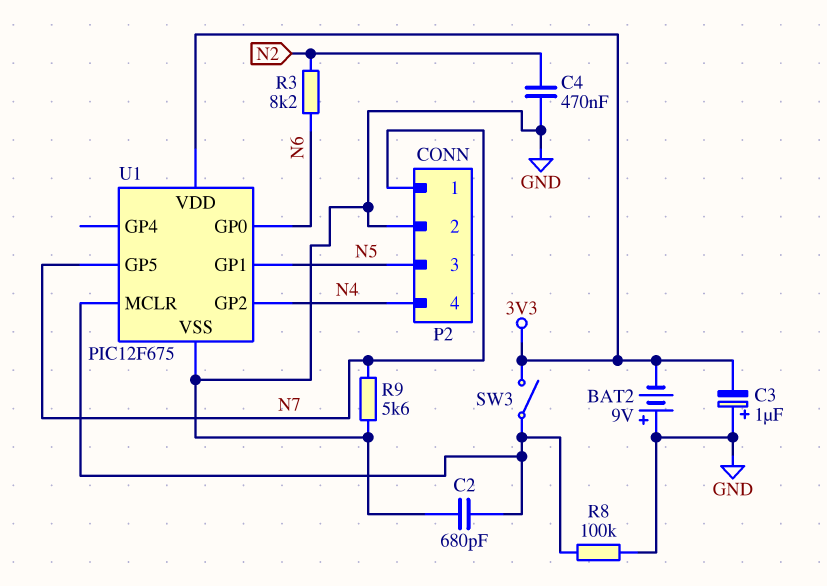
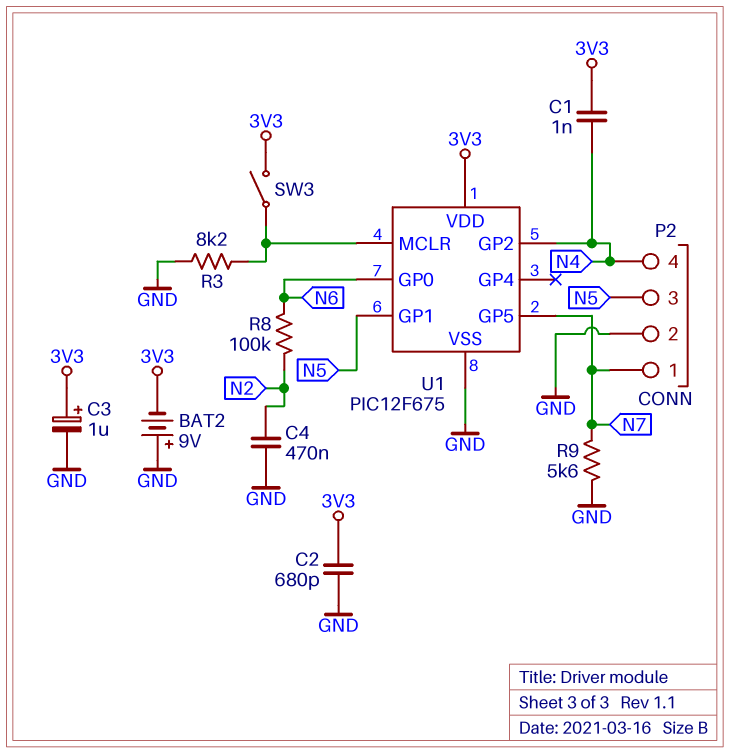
C1: none -> 1nF (3V3, N4)
C2: 680pF (GND, U1/MCLR) -> 680pF (3V3, GND)
C3: 1uF (plus GND, minus 3V3) -> 1uF (plus 3V3, minus GND)
R3: 8.2k (N2, N6) -> 8.2k (GND, U1/MCLR)
R8: 100k (GND, U1/MCLR) -> 100k (N2, N6)

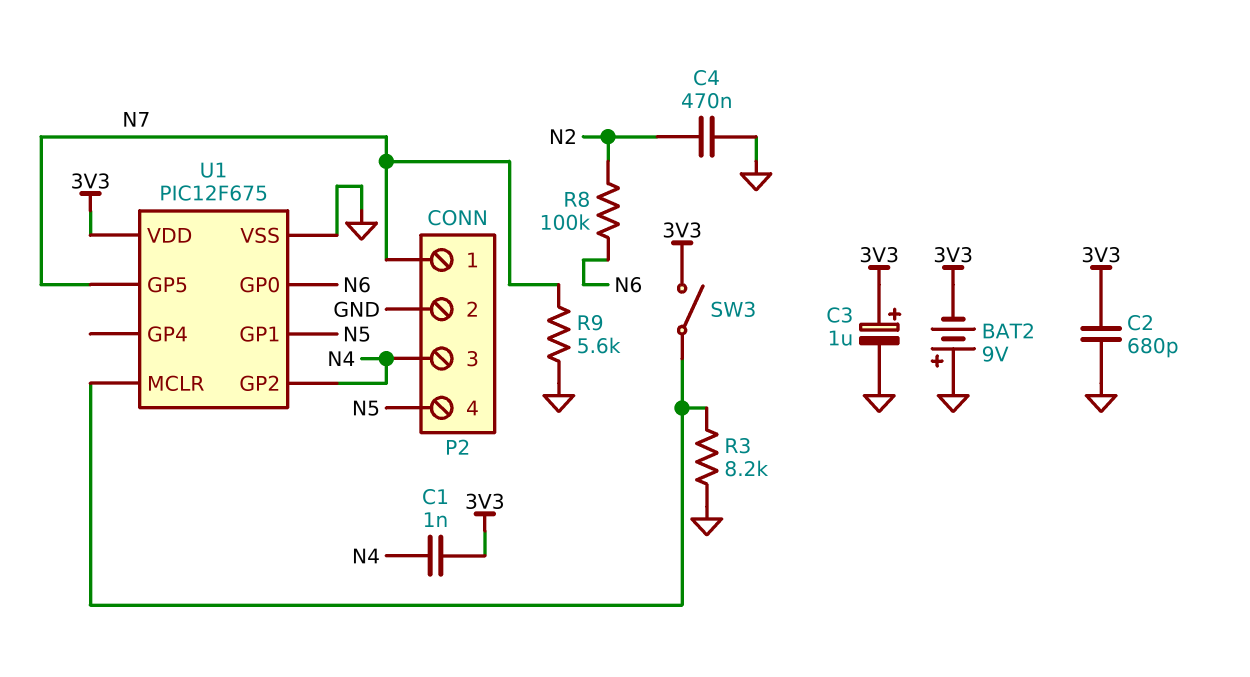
P2 pin 3: N5 -> N4
P2 pin 4: N4 -> N5

